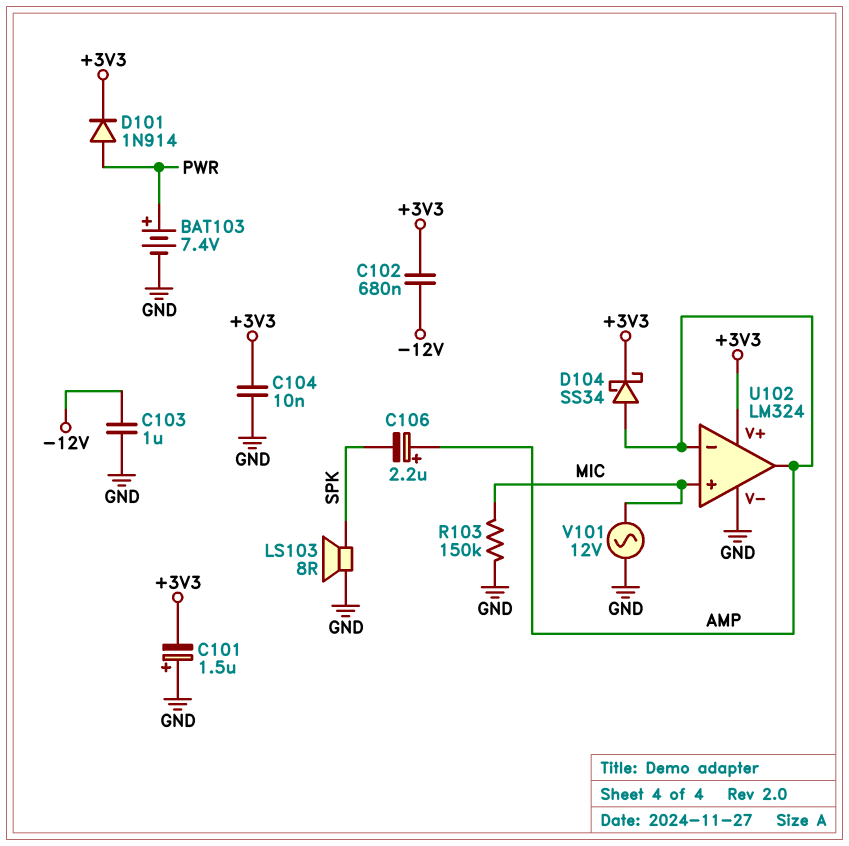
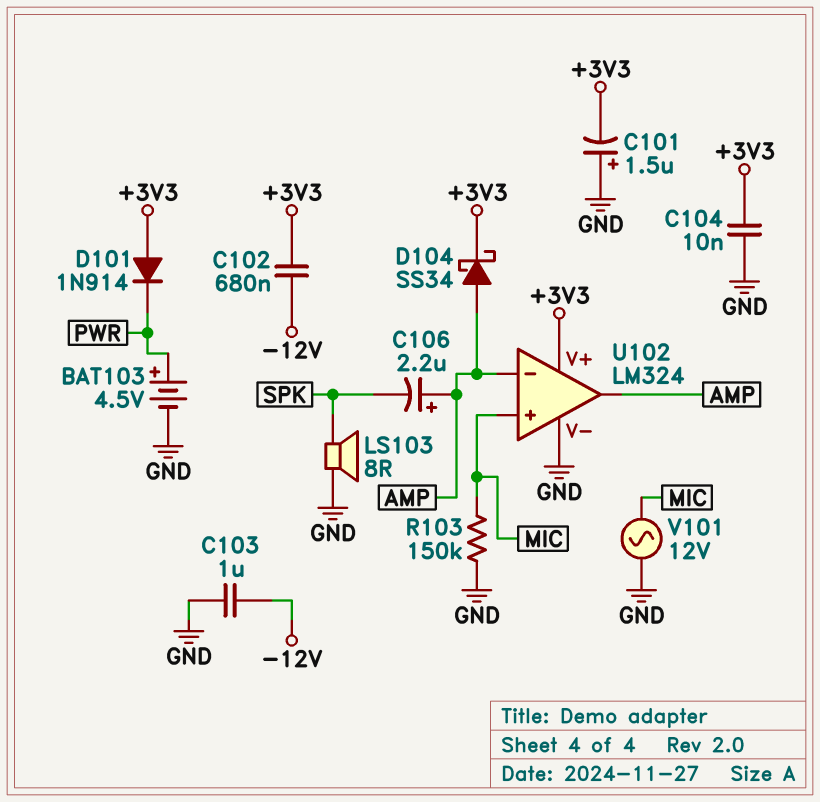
BAT103: 7.4V (plus PWR, minus GND) -> 4.5V (plus PWR, minus GND)
D101: diode 1N914 (A PWR, K +3V3) -> diode 1N914 (A +3V3, K PWR)

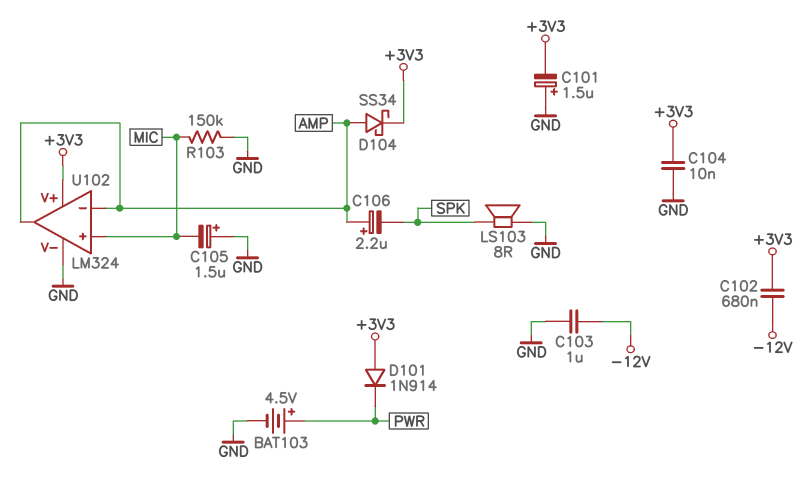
C105: none -> 1.5uF (plus GND, minus MIC)
V101: AC 12V (GND, MIC) -> none

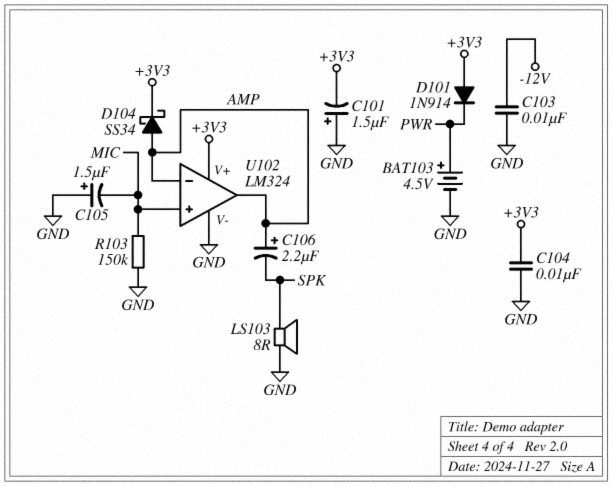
C102: 680nF (+3V3, -12V) -> none
C103: 1uF (-12V, GND) -> 10nF (-12V, GND)

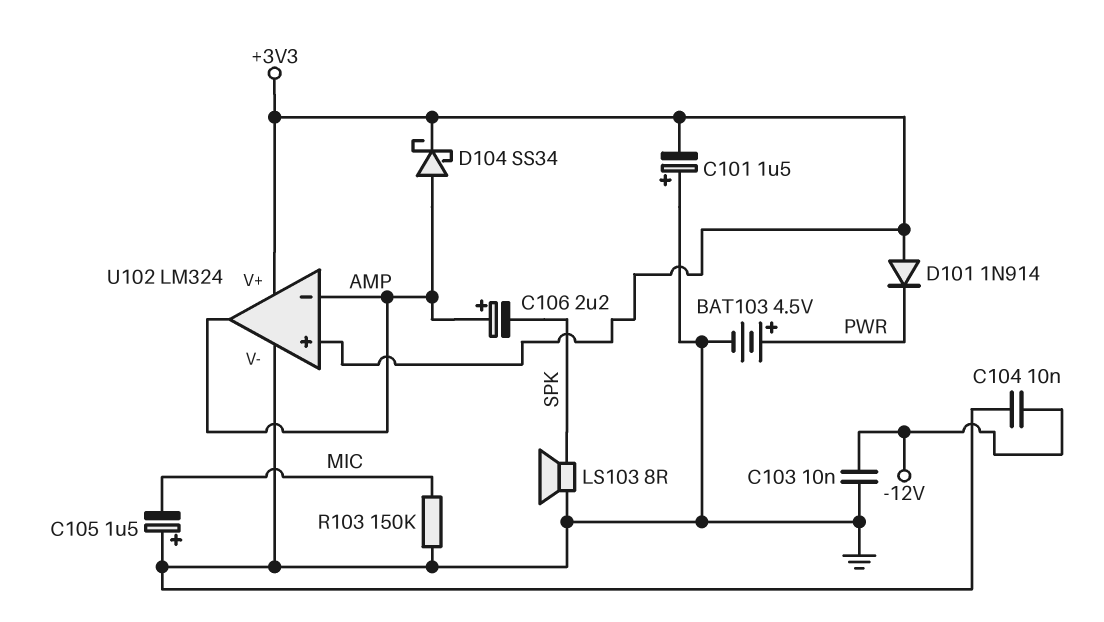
C104: 10nF (+3V3, GND) -> 10nF (-12V, GND)
U102 pin in+: MIC -> +3V3

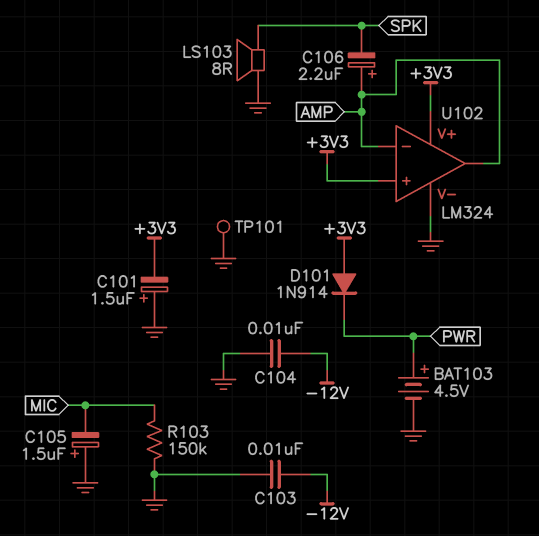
D104: schottky SS34 (A AMP, K +3V3) -> none
TP101: none -> test point (GND)

